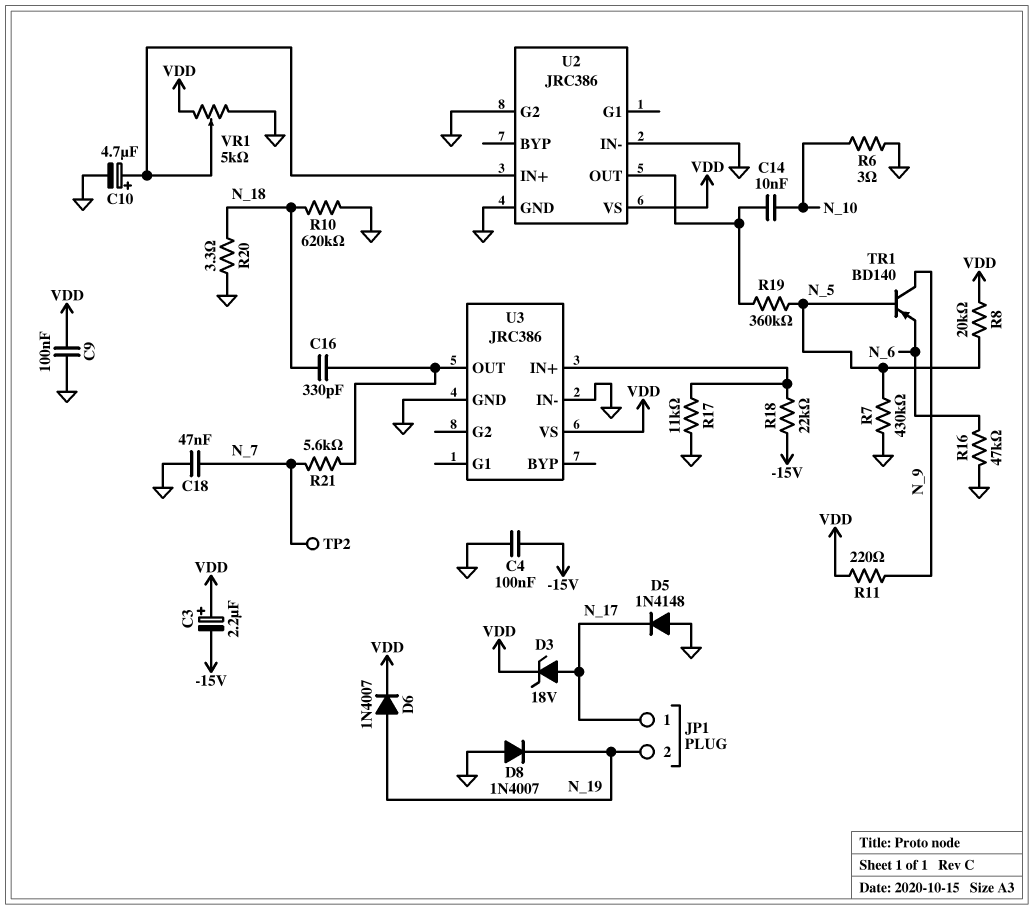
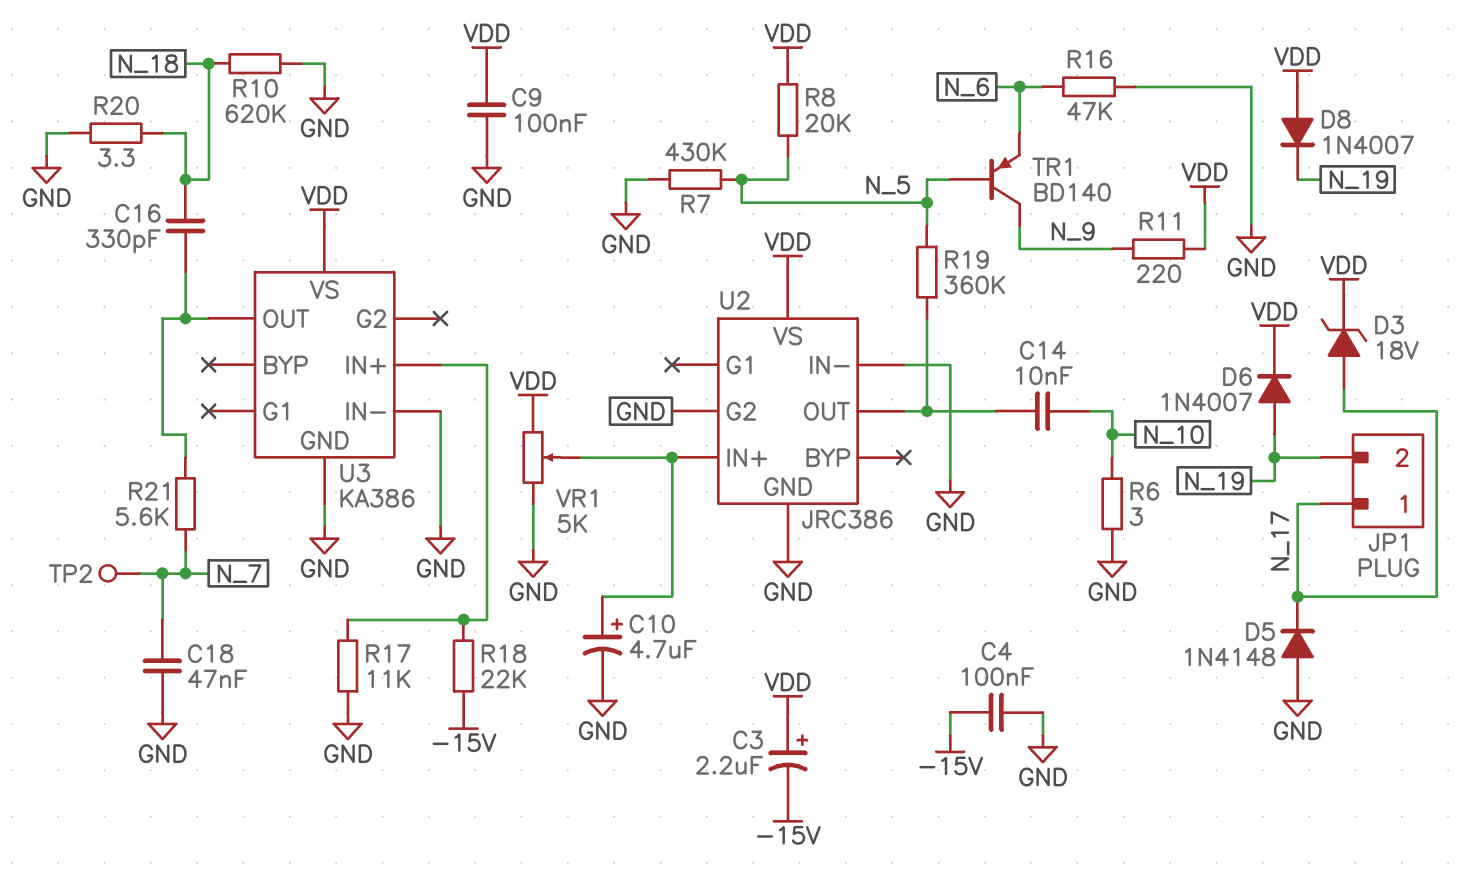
D8: diode 1N4007 (A GND, K N_19) -> diode 1N4007 (A VDD, K N_19)
U3: JRC386 -> KA386

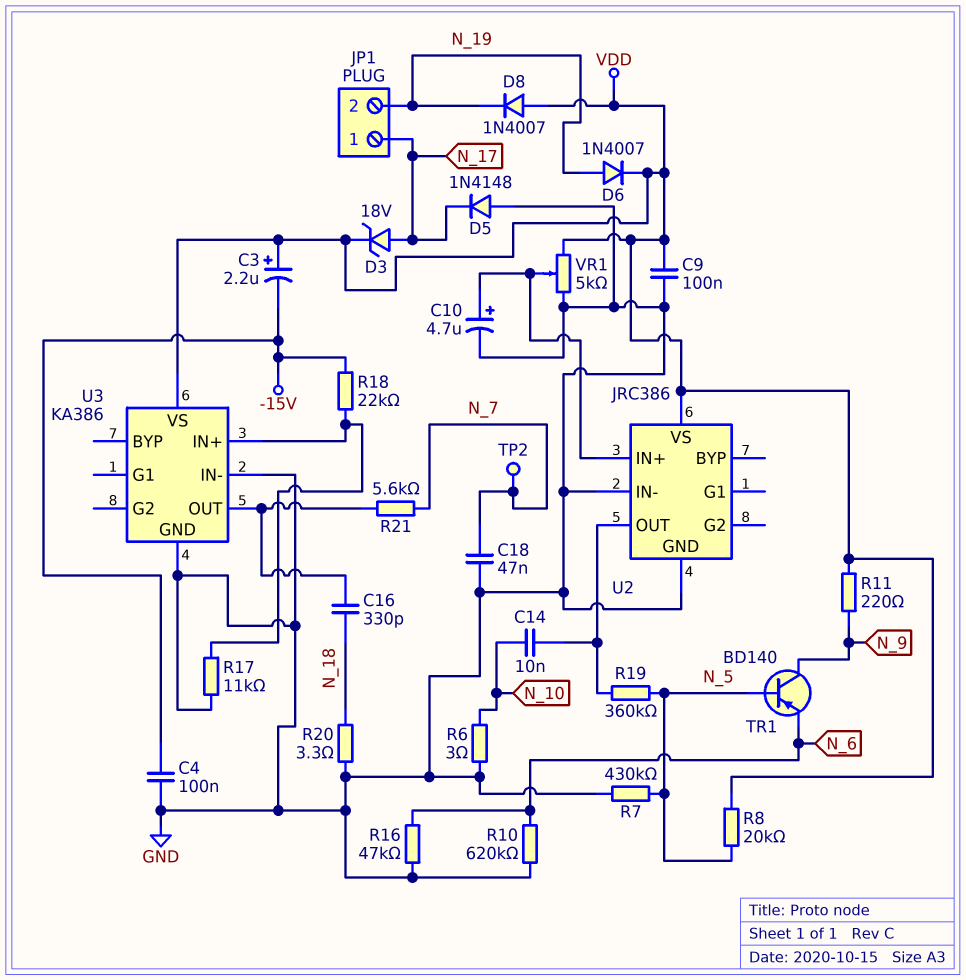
R10: 620k (GND, N_18) -> 620k (GND, N_6)
U2 pin G2: GND -> none

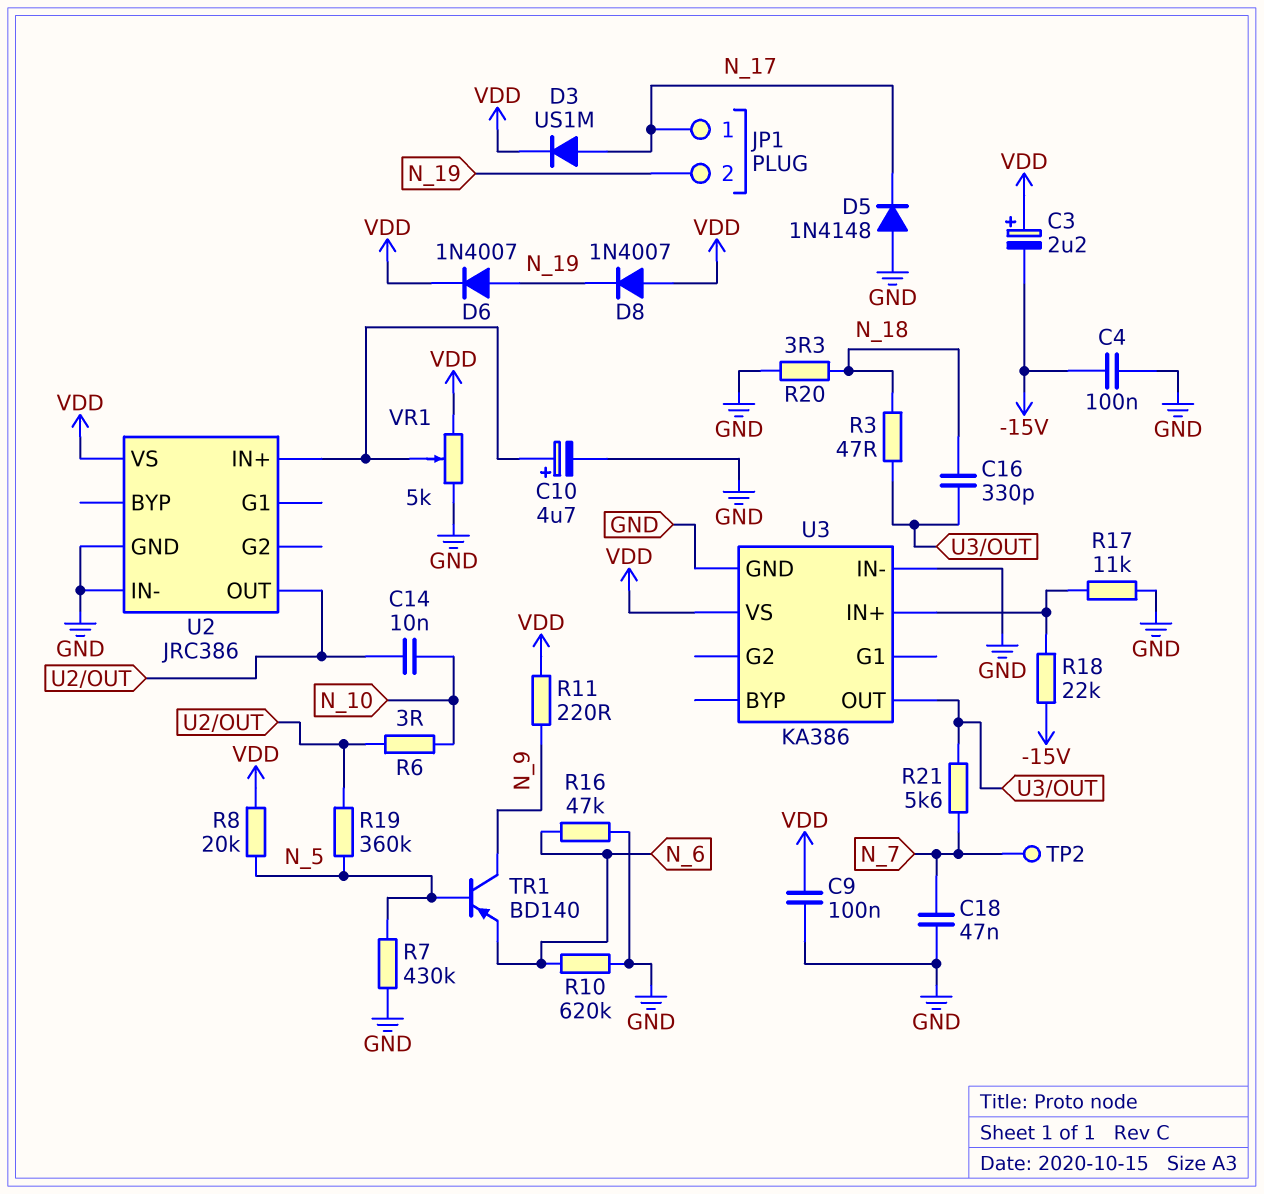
D3: zener 18V (A N_17, K VDD) -> diode US1M (A N_17, K VDD)
R3: none -> 47 (N_18, U3/OUT)
R6: 3 (GND, N_10) -> 3 (N_10, U2/OUT)

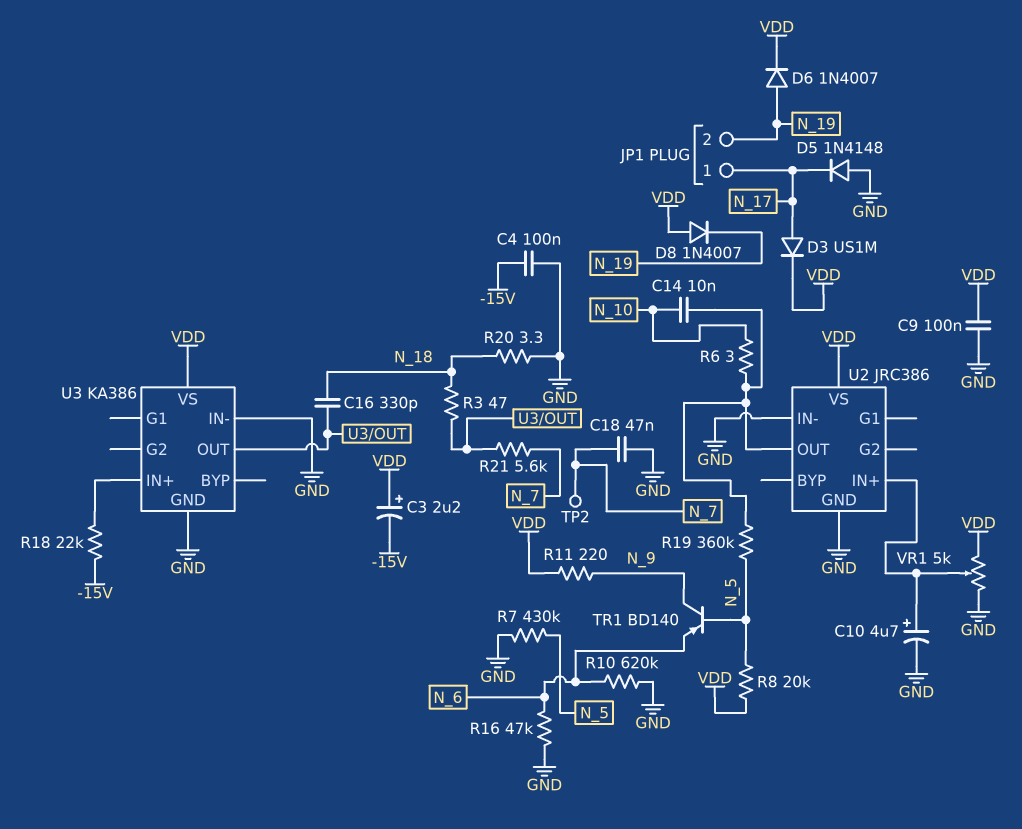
R17: 11k (GND, U3/IN+) -> none

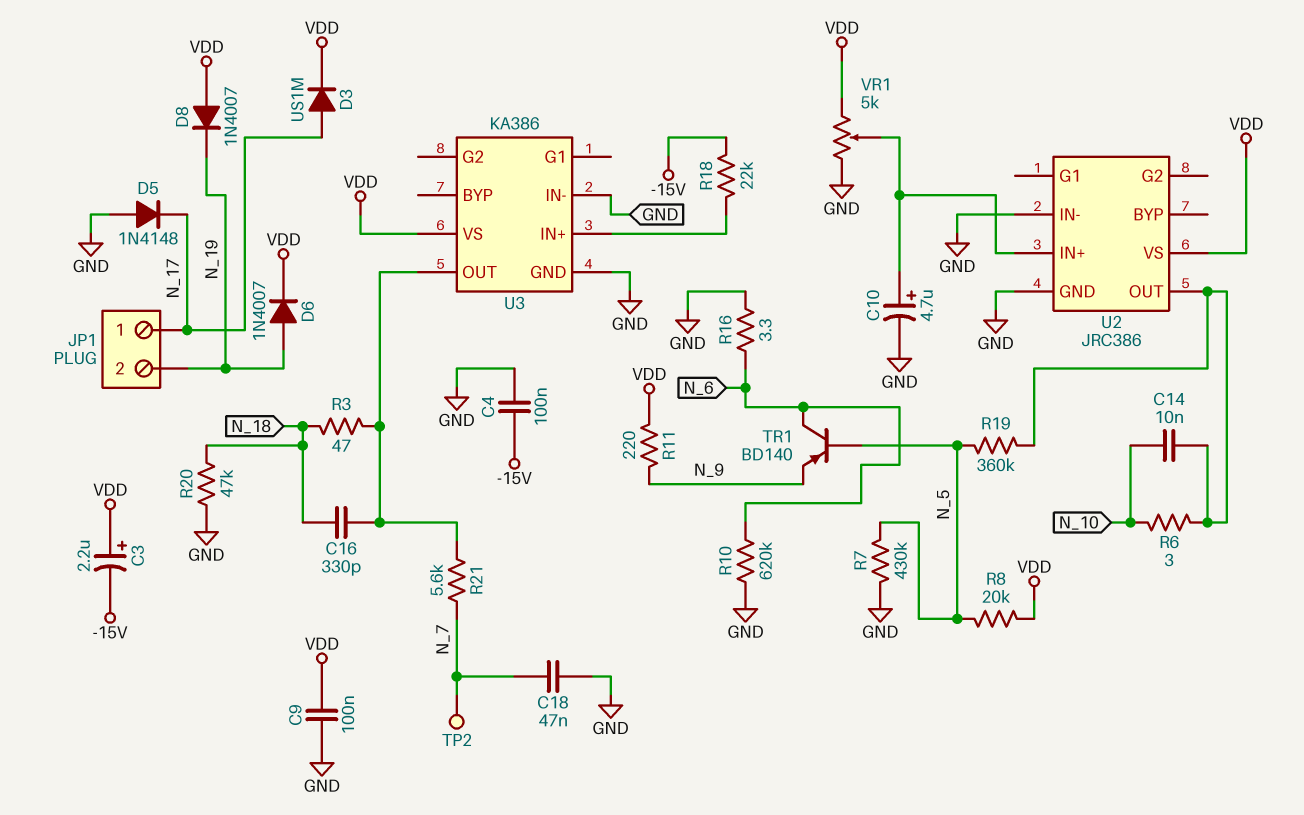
R16: 47k (GND, N_6) -> 3.3 (GND, N_6)
R20: 3.3 (GND, N_18) -> 47k (GND, N_18)
TR1: PNP BD140 (B N_5, C N_9, E N_6) -> PNP BD140 (B N_5, C N_6, E N_9)

